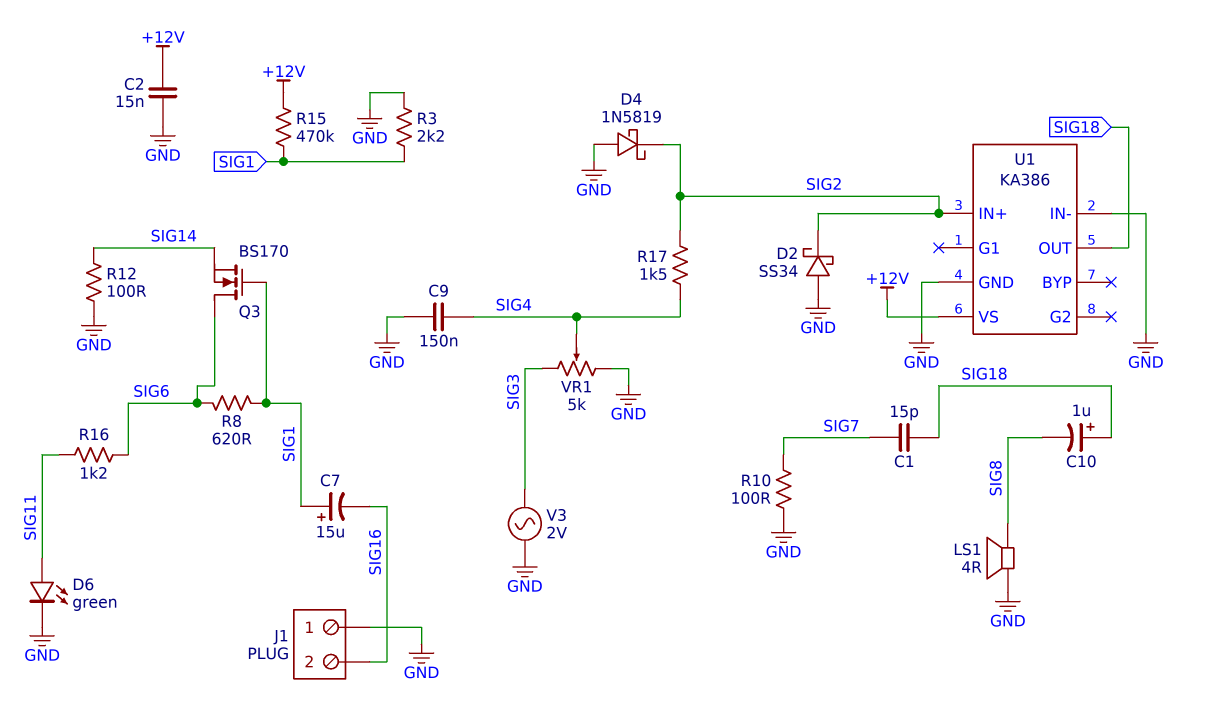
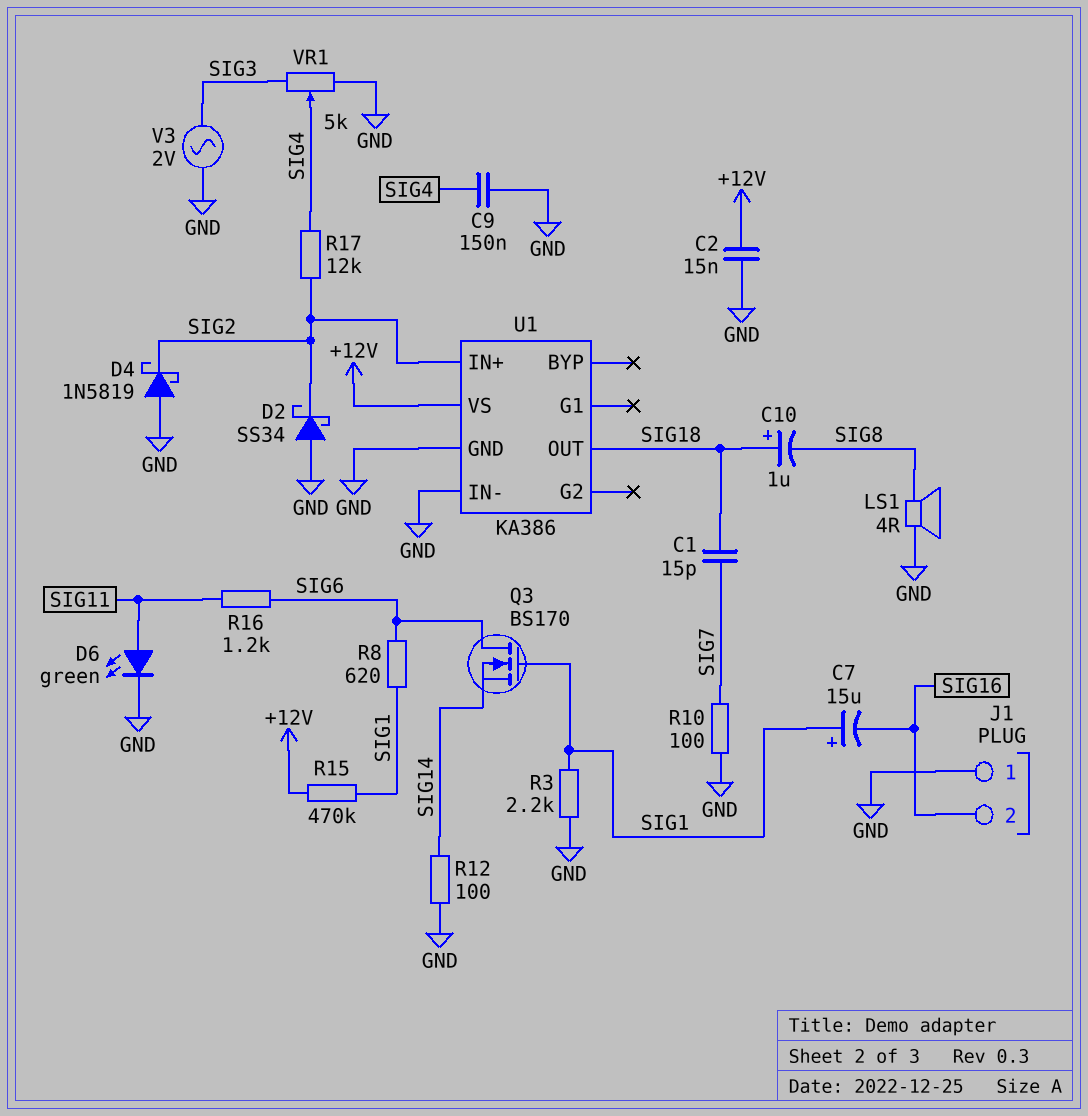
R17: 1.5k (SIG2, SIG4) -> 12k (SIG2, SIG4)

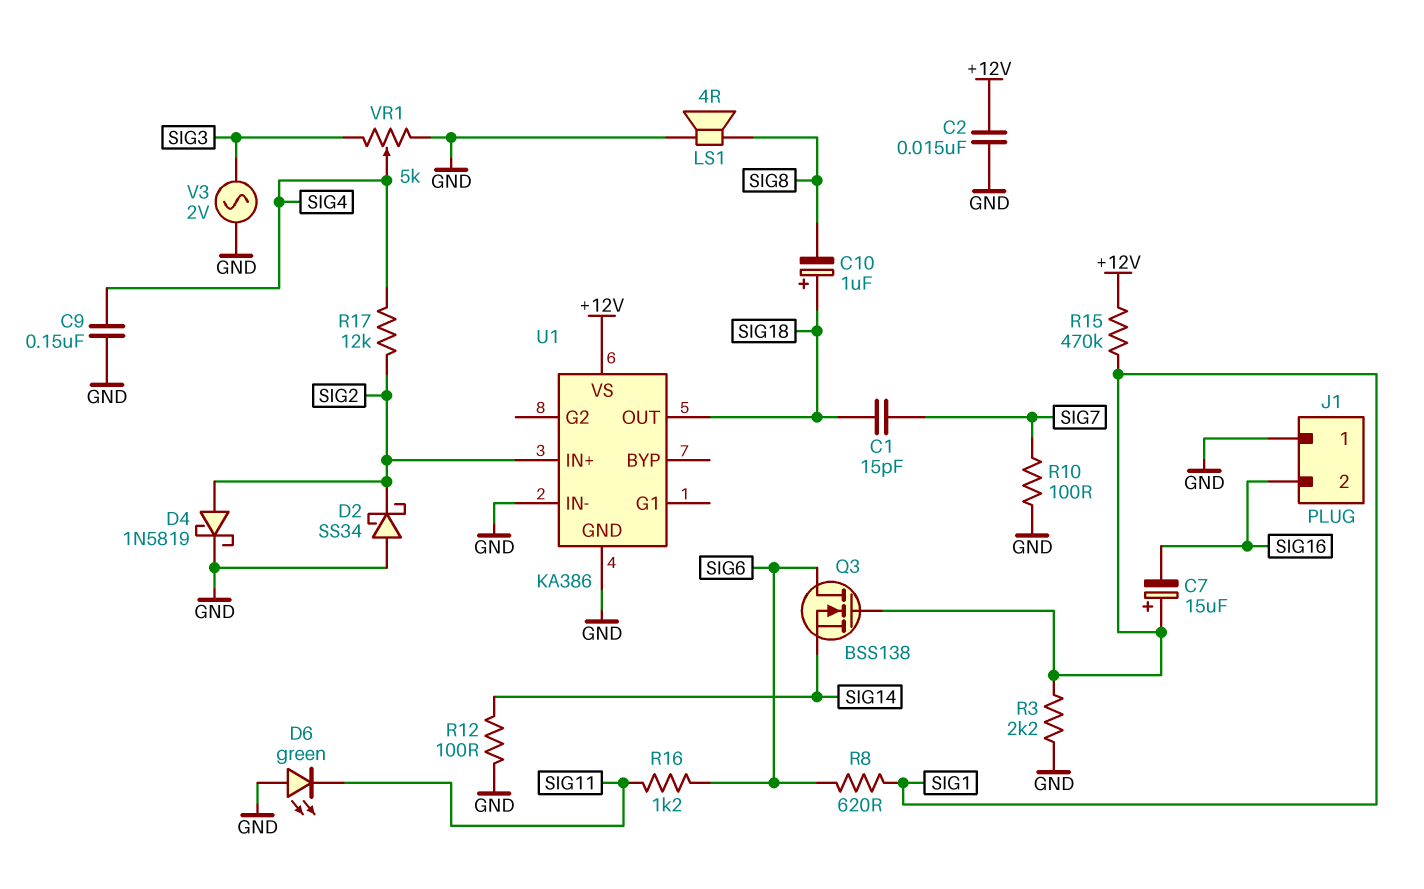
D4: schottky 1N5819 (A GND, K SIG2) -> schottky 1N5819 (A SIG2, K GND)
D6: LED green (A SIG11, K GND) -> LED green (A GND, K SIG11)
Q3: NMOS BS170 (G SIG1, D SIG6, S SIG14) -> NMOS BSS138 (G SIG1, D SIG6, S SIG14)

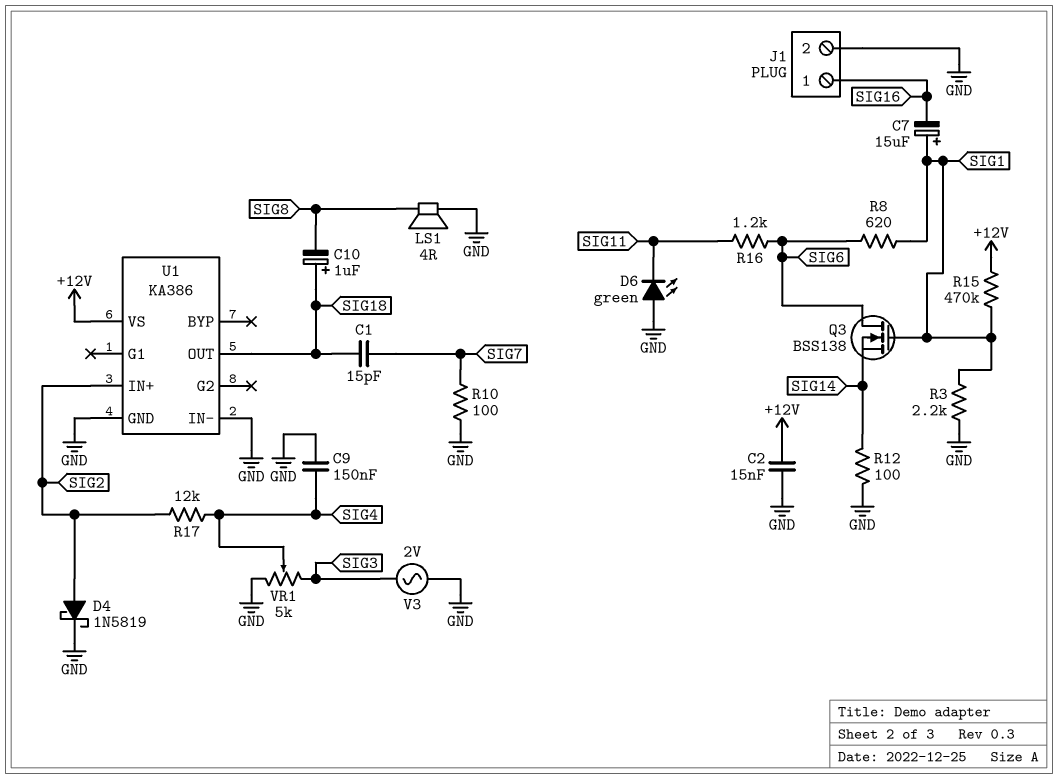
D2: schottky SS34 (A GND, K SIG2) -> none
J1 pin 1: GND -> SIG16
J1 pin 2: SIG16 -> GND

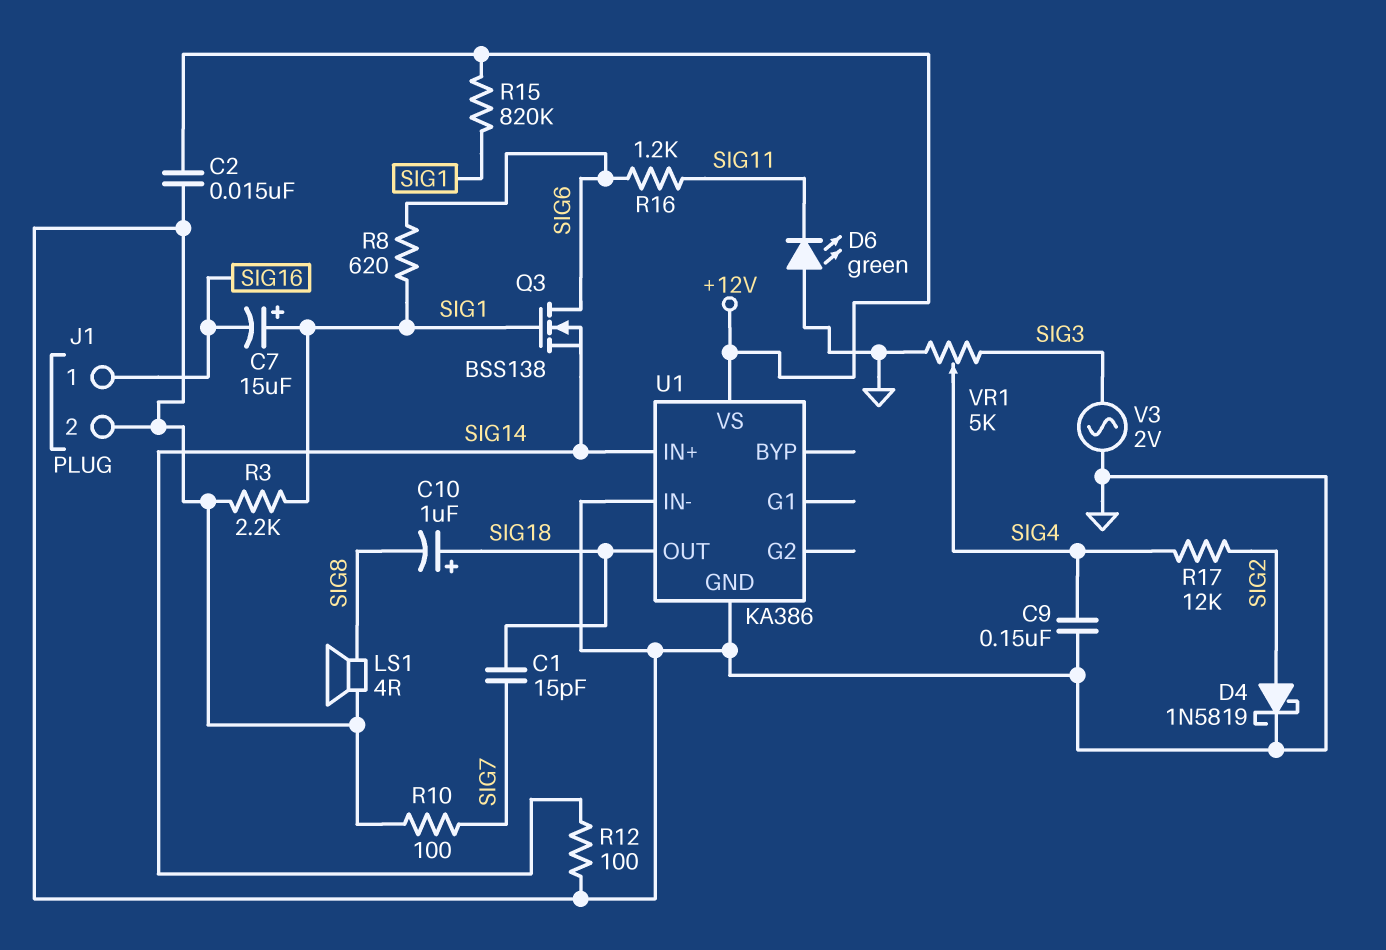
R15: 470k (+12V, SIG1) -> 820k (+12V, SIG1)
U1 pin IN+: SIG2 -> SIG14

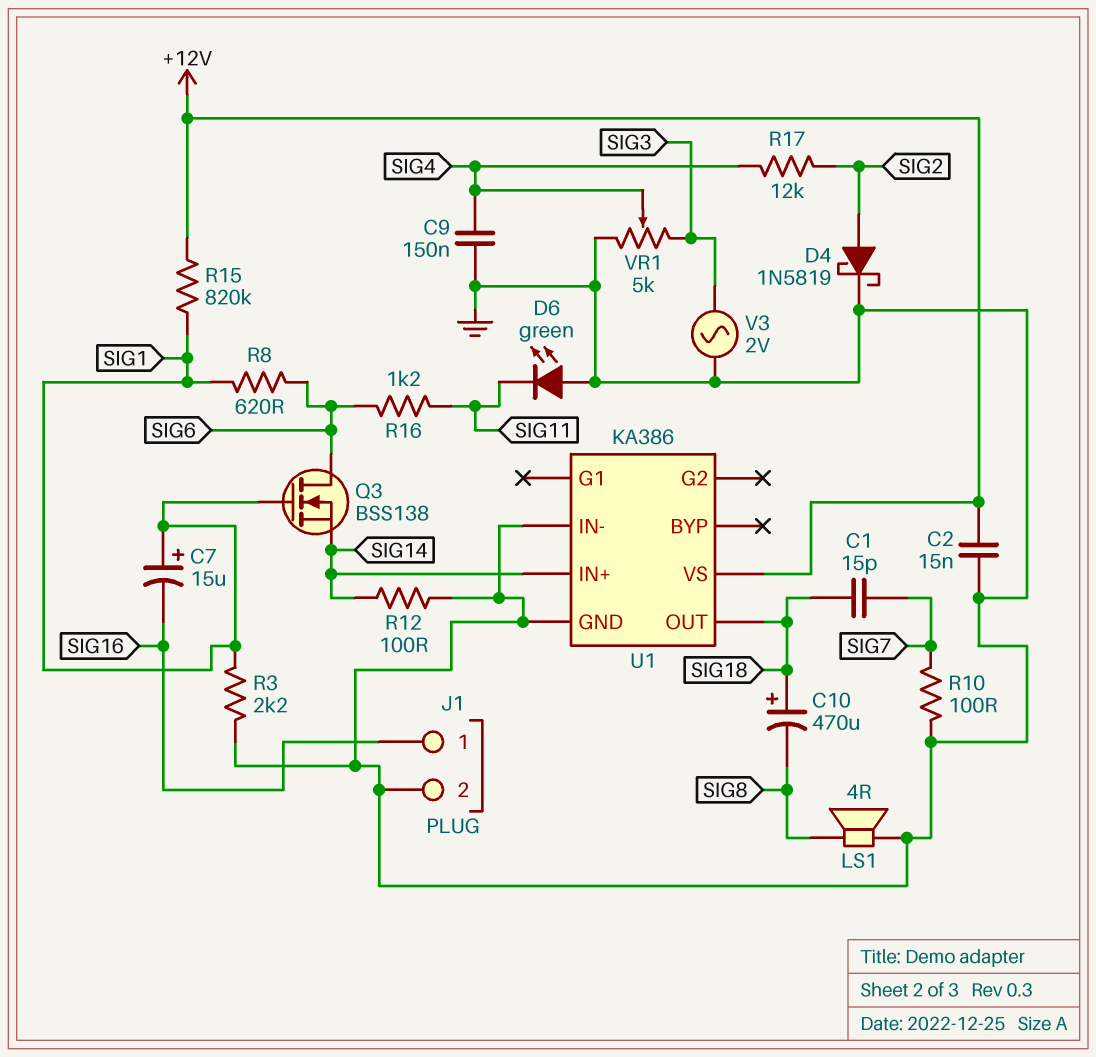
C10: 1uF (plus SIG18, minus SIG8) -> 470uF (plus SIG18, minus SIG8)

